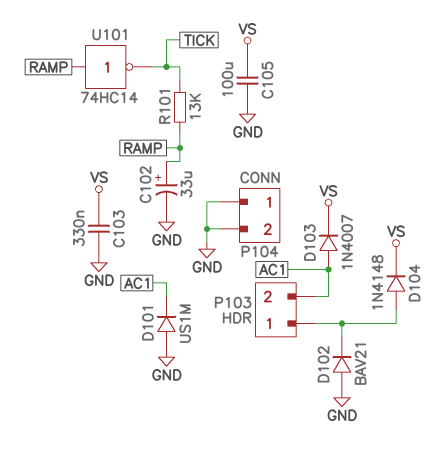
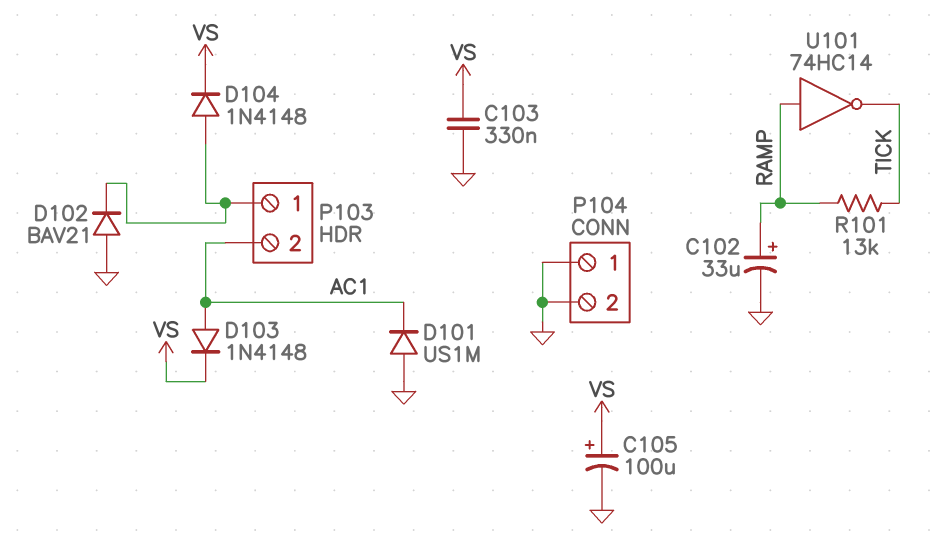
C105: 100uF (GND, VS) -> 100uF (plus VS, minus GND)
D103: diode 1N4007 (A AC1, K VS) -> diode 1N4148 (A AC1, K VS)

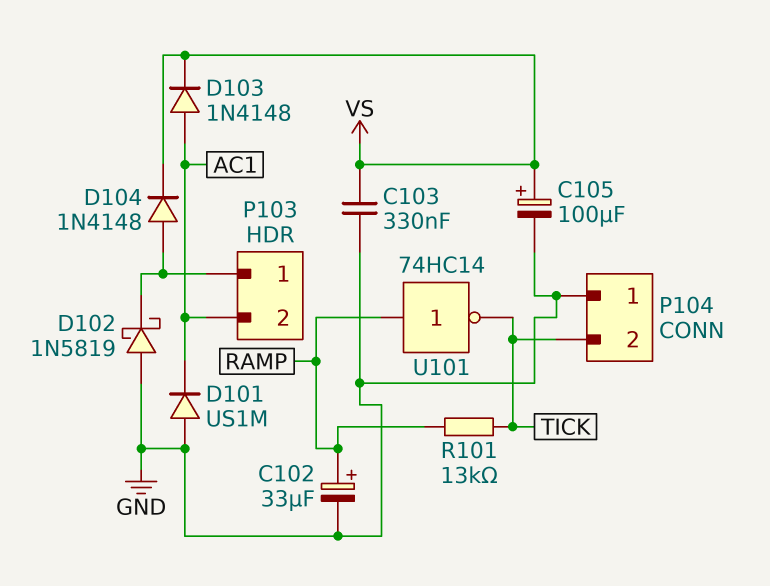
D102: diode BAV21 (A GND, K P103/1) -> schottky 1N5819 (A GND, K P103/1)
P104 pin 2: GND -> TICK

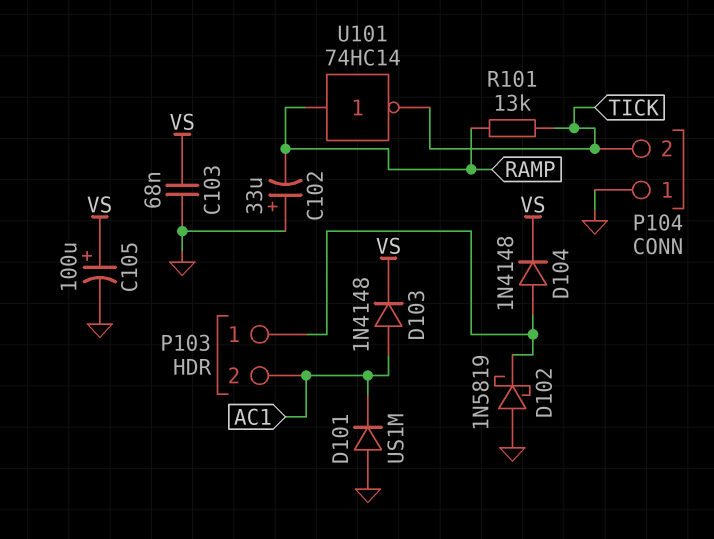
C102: 33uF (plus RAMP, minus GND) -> 33uF (plus GND, minus RAMP)
C103: 330nF (GND, VS) -> 68nF (GND, VS)

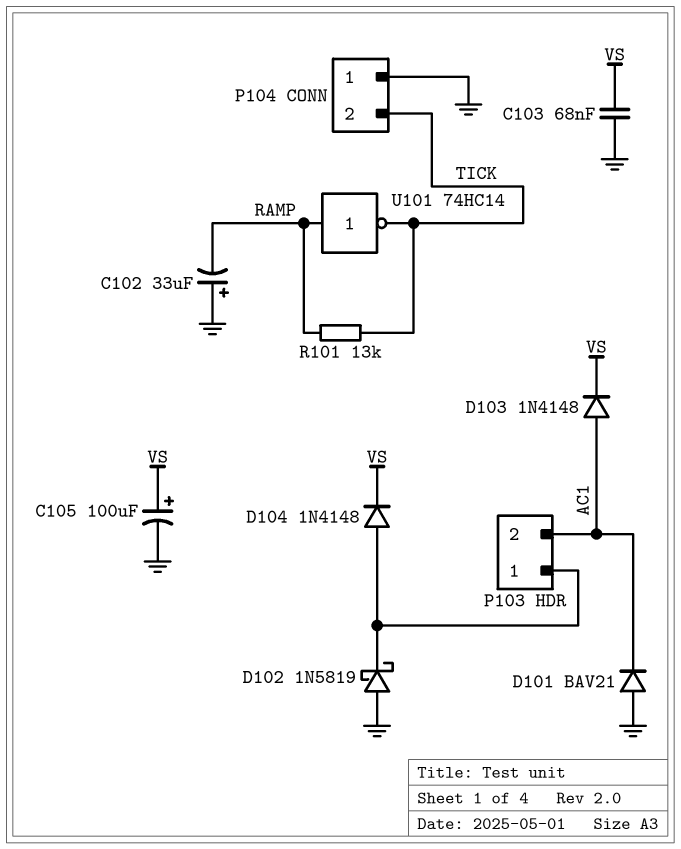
D101: diode US1M (A GND, K AC1) -> diode BAV21 (A GND, K AC1)

